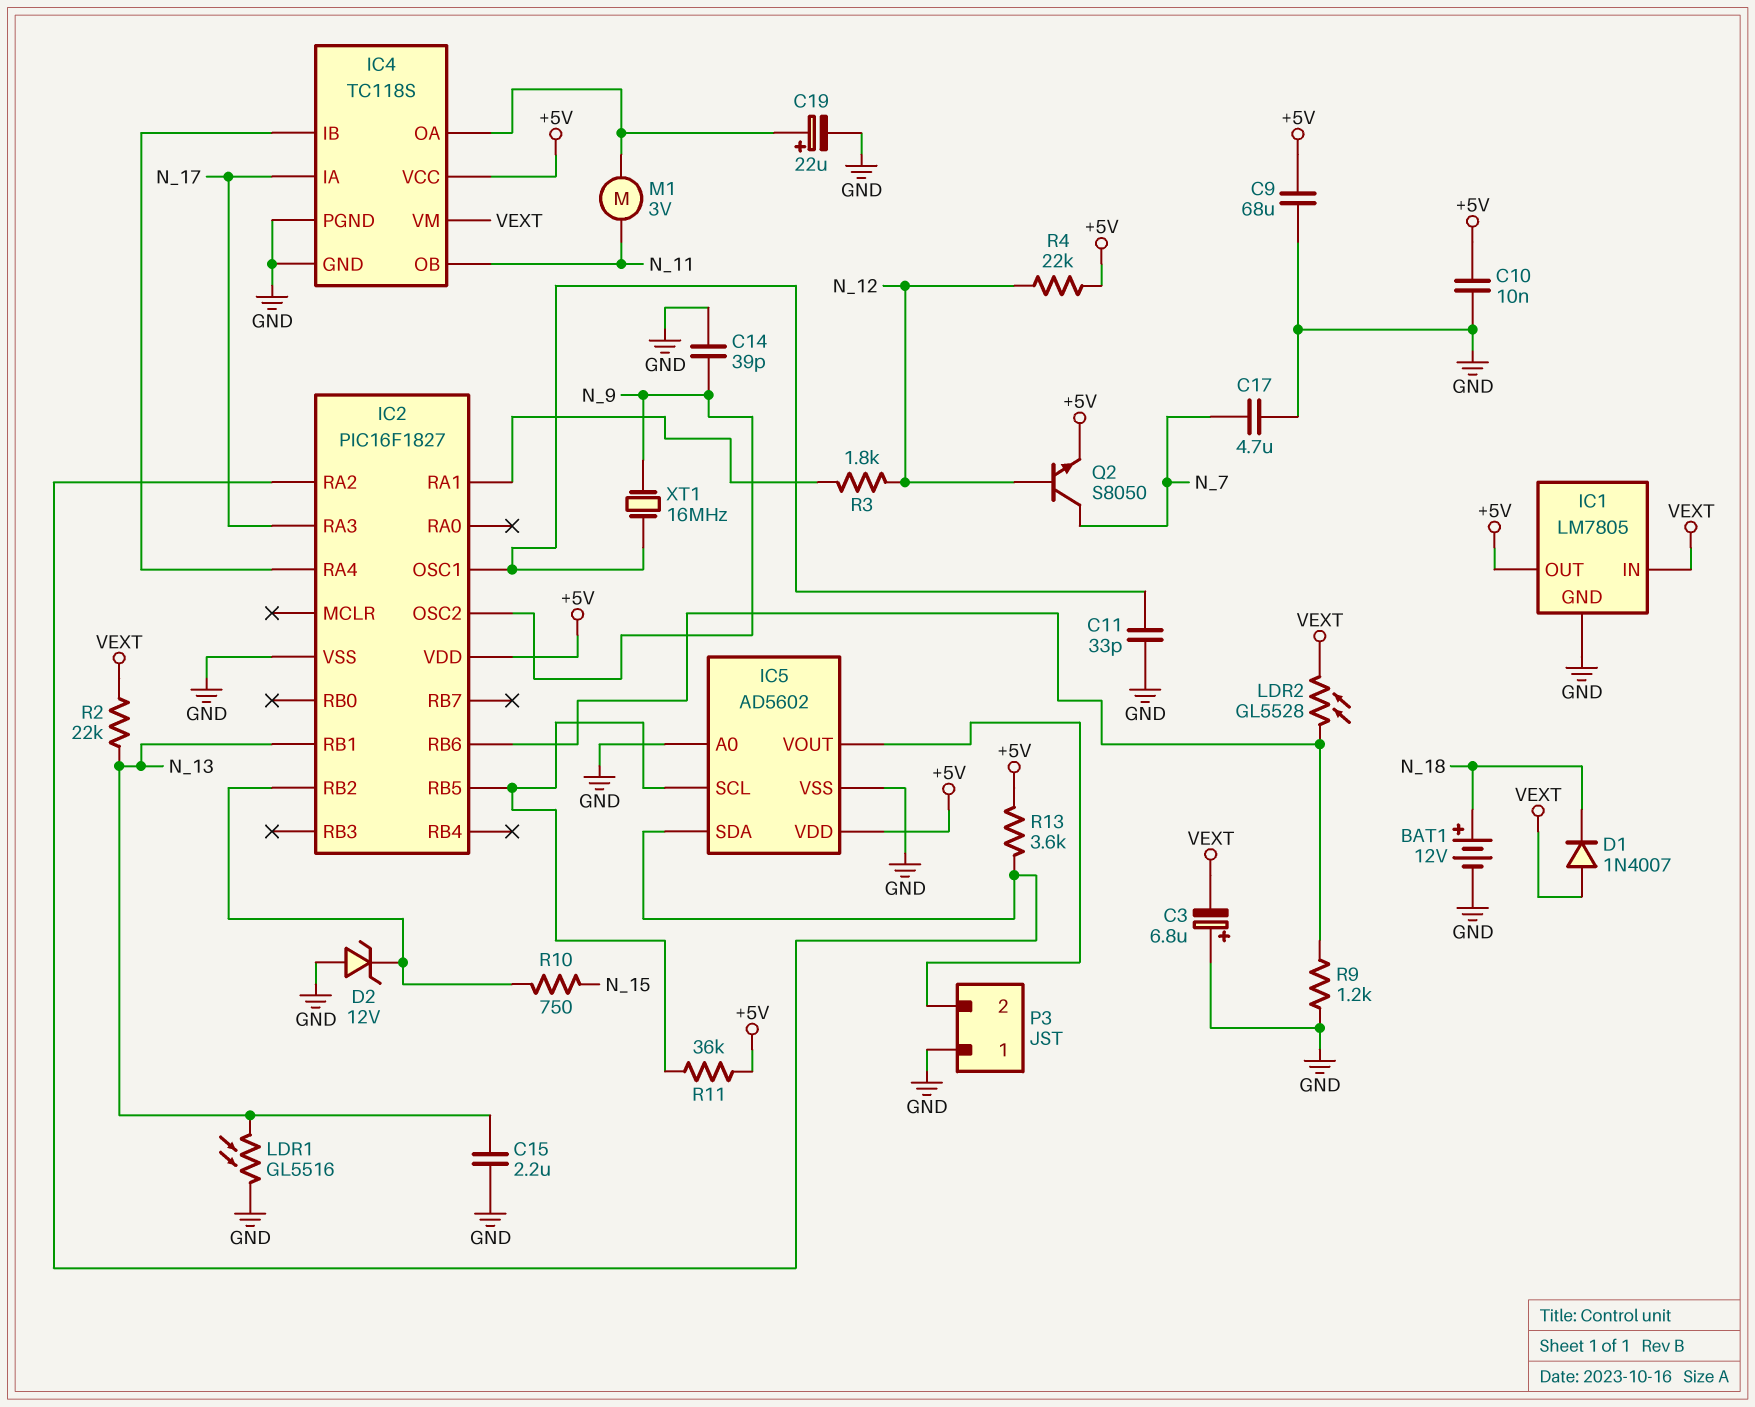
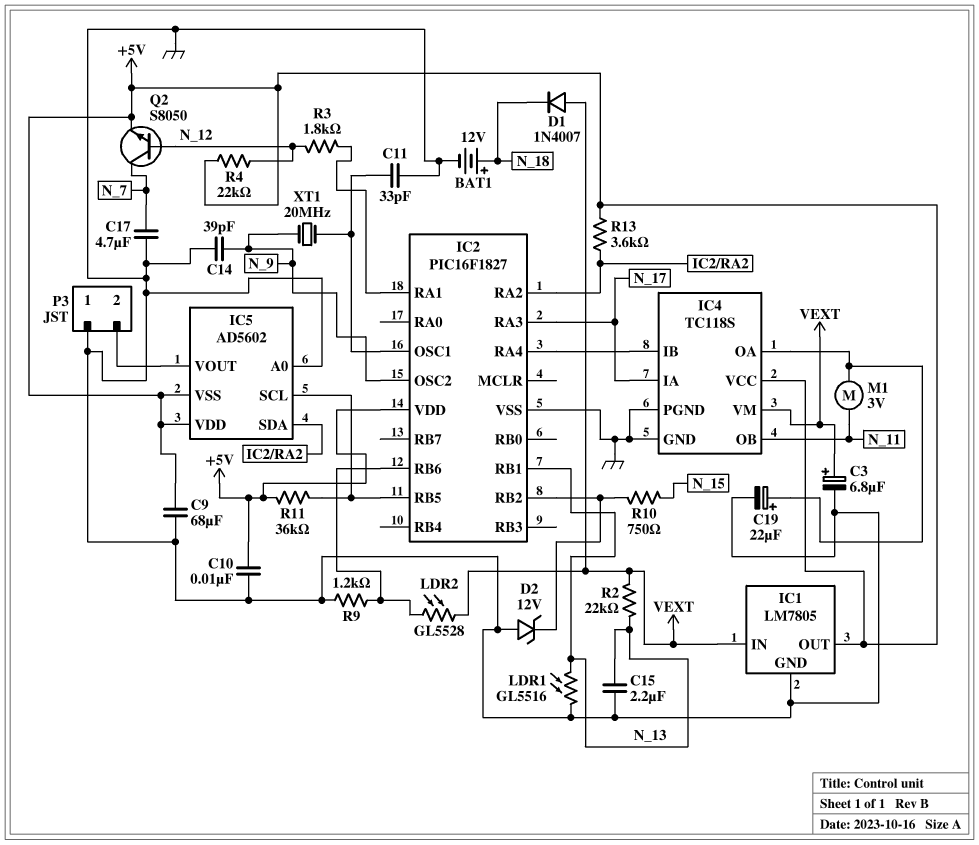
C3: 6.8uF (plus GND, minus VEXT) -> 6.8uF (plus VEXT, minus GND)
IC5 pin VSS: GND -> +5V
XT1: 16MHz (IC2/OSC1, N_9) -> 20MHz (IC2/OSC1, N_9)

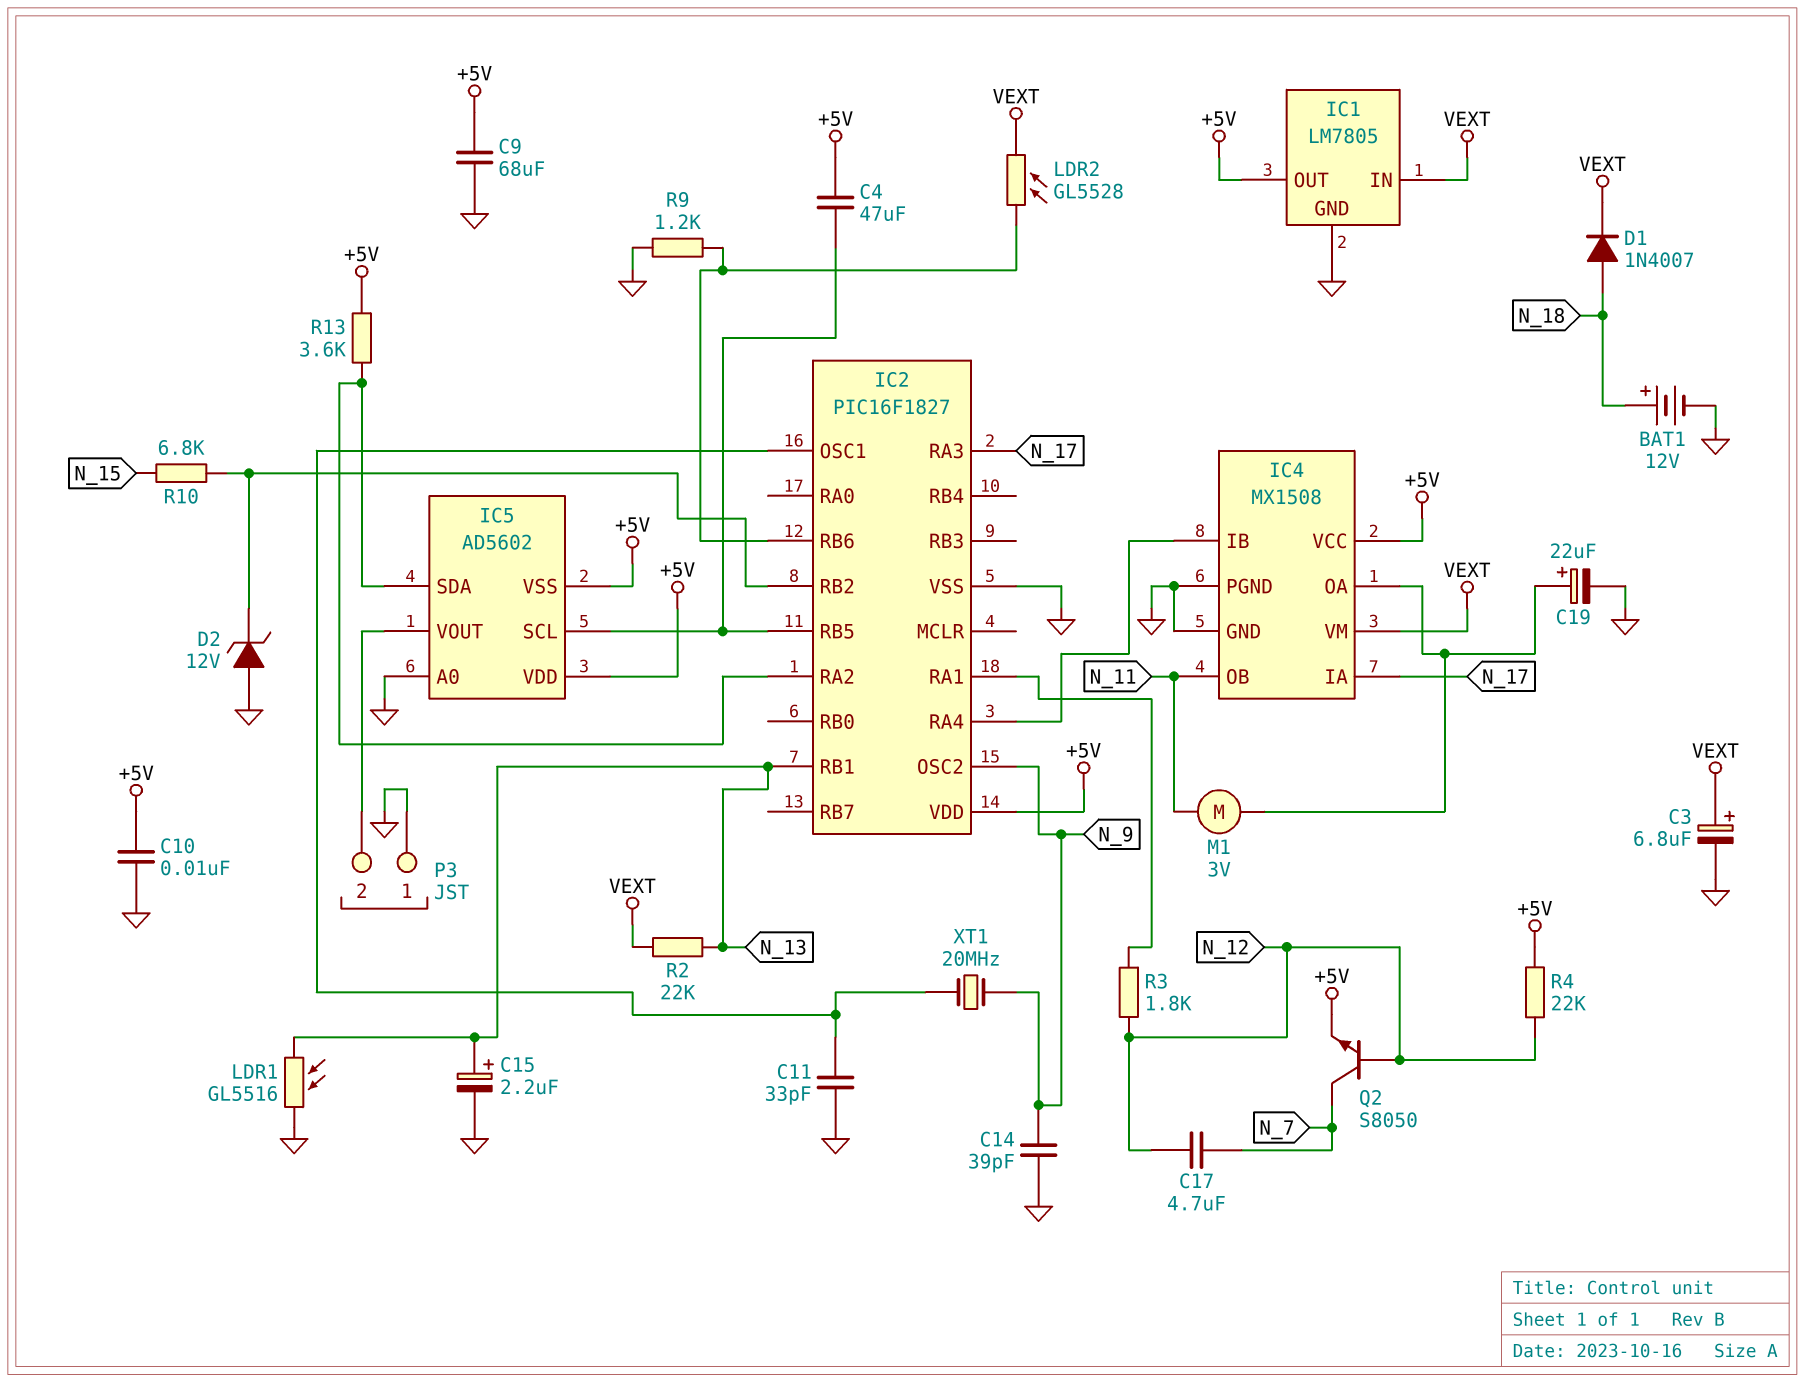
C4: none -> 47uF (+5V, IC2/RB5)
C15: 2.2uF (GND, N_13) -> 2.2uF (plus N_13, minus GND)
C17: 4.7uF (GND, N_7) -> 4.7uF (N_7, N_12)
D1: diode 1N4007 (A VEXT, K N_18) -> diode 1N4007 (A N_18, K VEXT)
IC4: TC118S -> MX1508
R10: 750 (IC2/RB2, N_15) -> 6.8k (IC2/RB2, N_15)
R11: 36k (+5V, IC2/RB5) -> none

